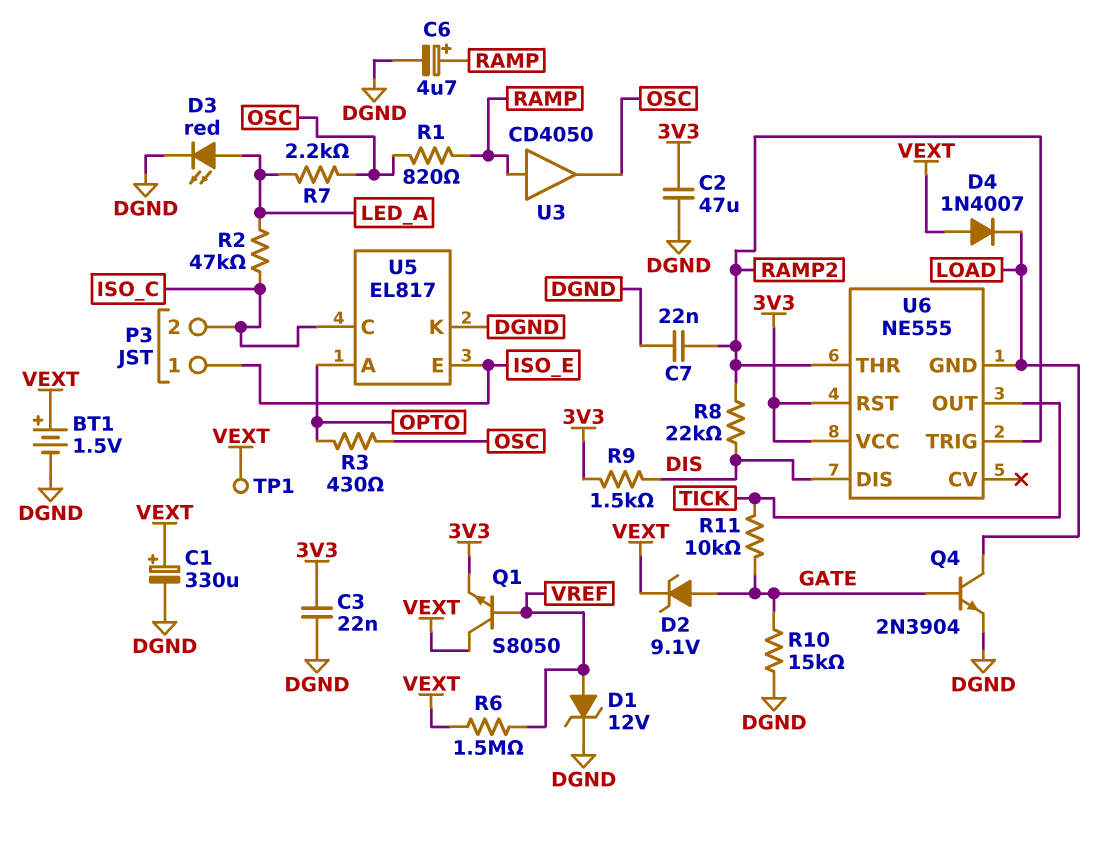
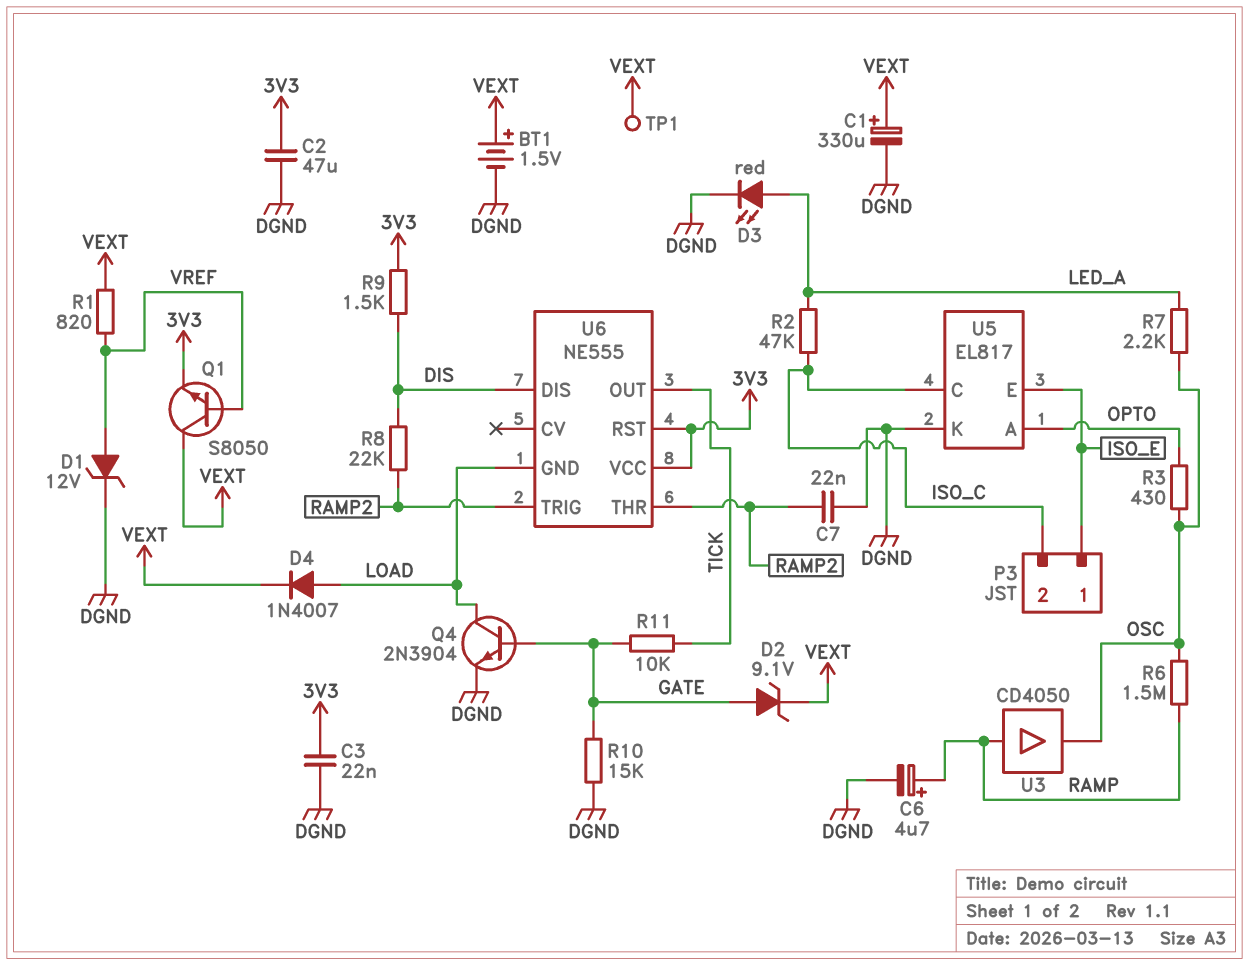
D4: diode 1N4007 (A VEXT, K LOAD) -> diode 1N4007 (A LOAD, K VEXT)
R1: 820 (OSC, RAMP) -> 820 (VEXT, VREF)
R6: 1.5M (VEXT, VREF) -> 1.5M (OSC, RAMP)

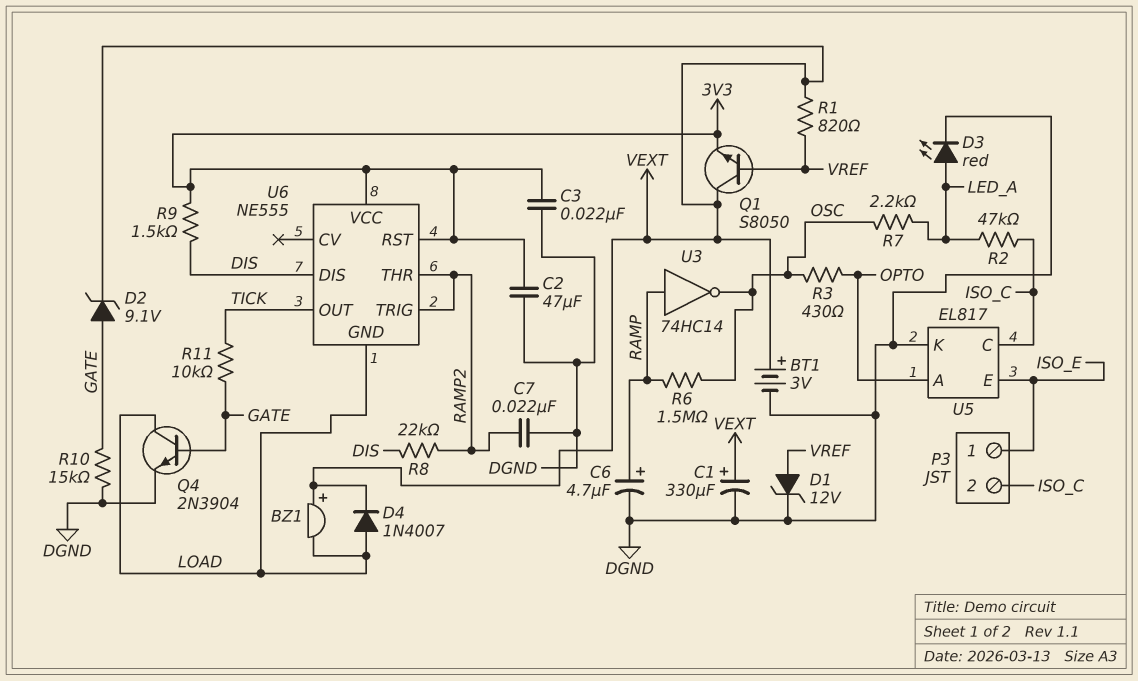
BT1: 1.5V (plus VEXT, minus DGND) -> 3V (plus VEXT, minus DGND)
BZ1: none -> buzzer (plus VEXT, minus LOAD)
TP1: test point (VEXT) -> none
U3: buffer CD4050 (in RAMP, out OSC) -> NOT 74HC14 (in RAMP, out OSC)

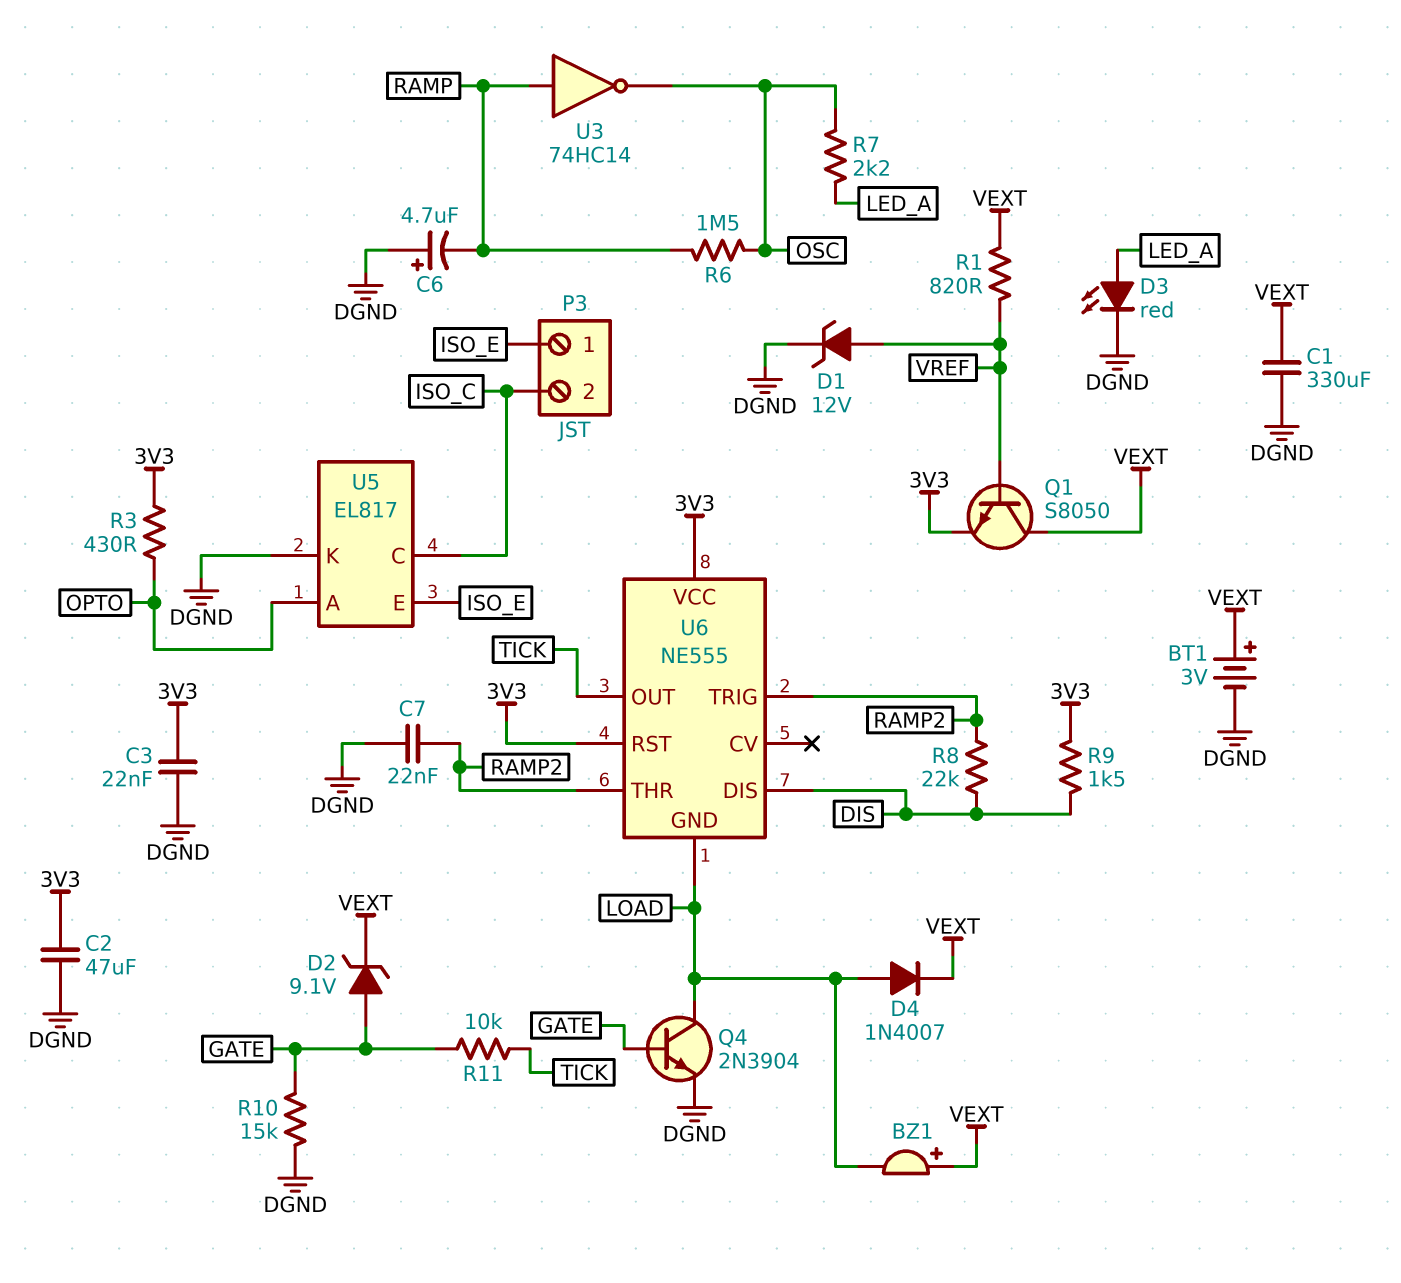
C1: 330uF (plus VEXT, minus DGND) -> 330uF (DGND, VEXT)
C6: 4.7uF (plus RAMP, minus DGND) -> 4.7uF (plus DGND, minus RAMP)
R2: 47k (ISO_C, LED_A) -> none
R3: 430 (OPTO, OSC) -> 430 (3V3, OPTO)

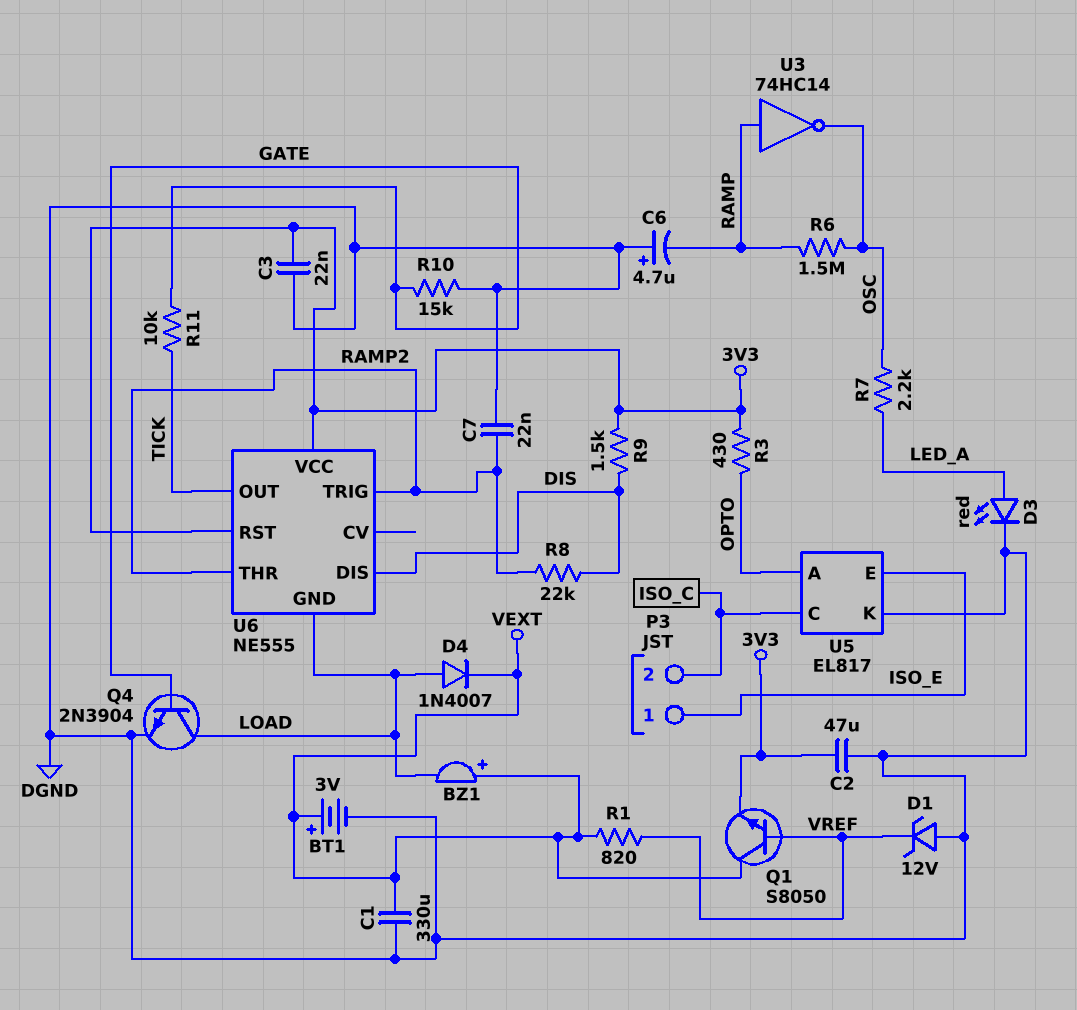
D1: zener 12V (A VREF, K DGND) -> zener 12V (A DGND, K VREF)
D2: zener 9.1V (A GATE, K VEXT) -> none

